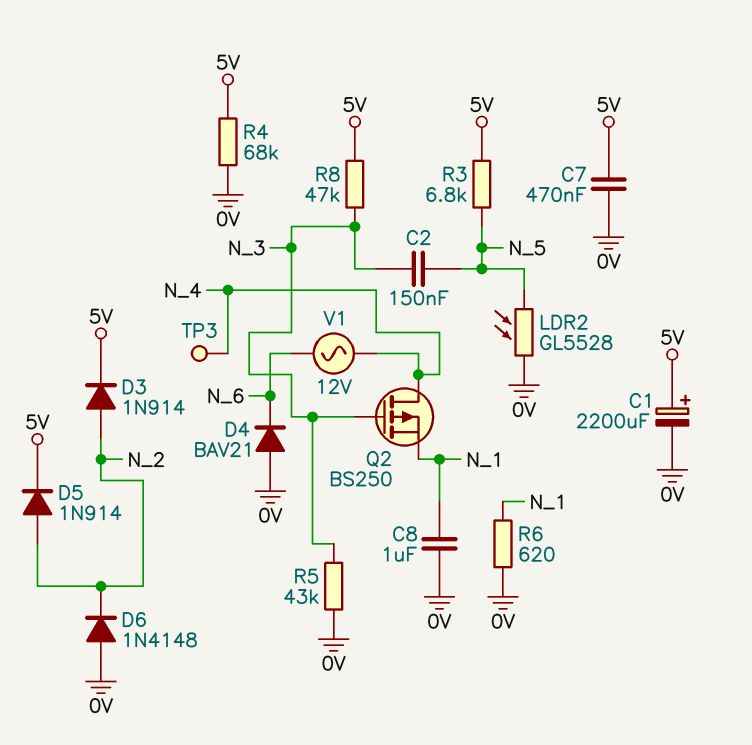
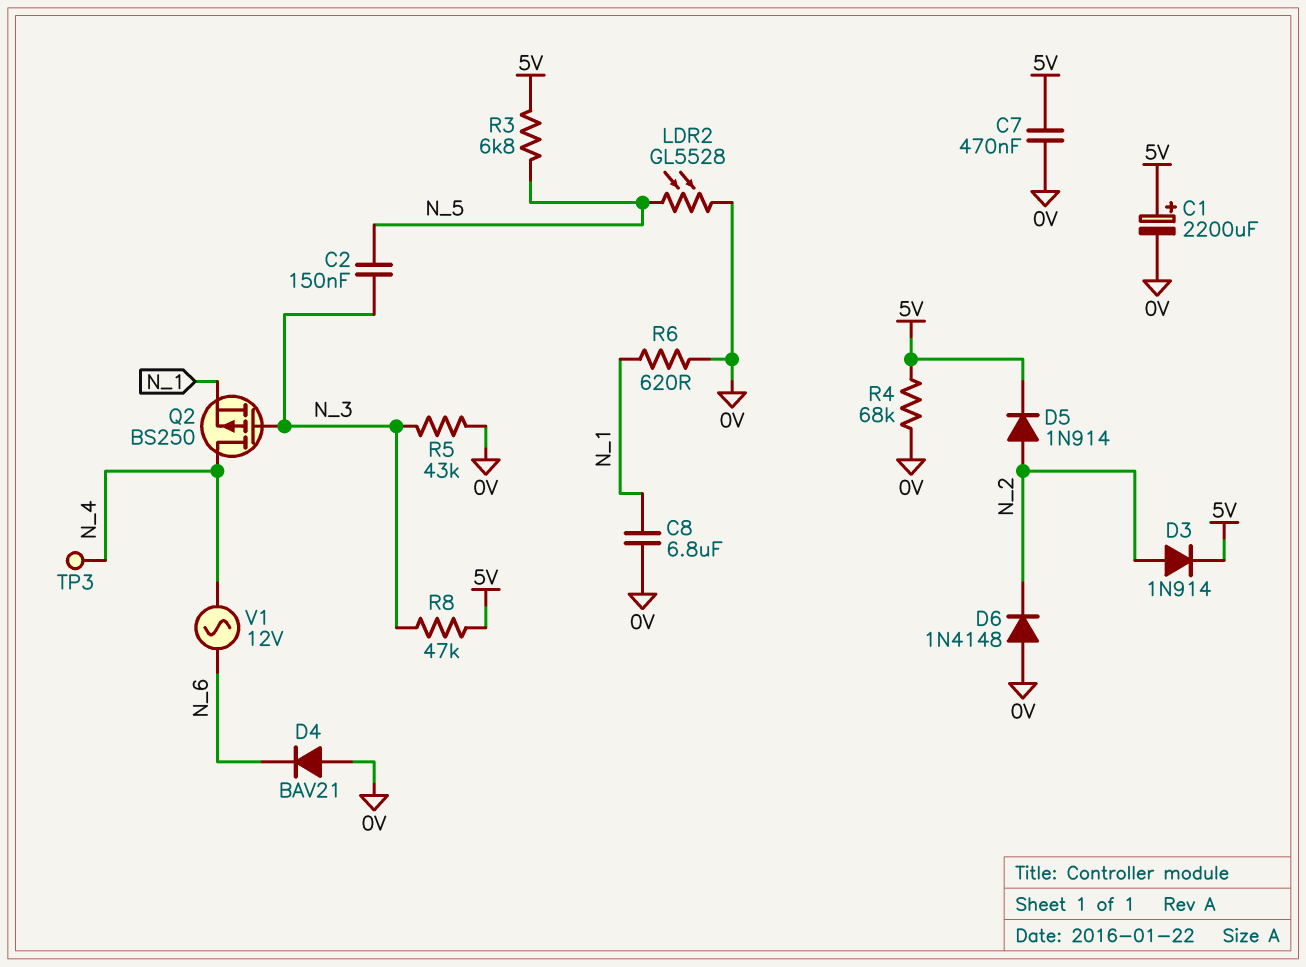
C8: 1uF (0V, N_1) -> 6.8uF (0V, N_1)

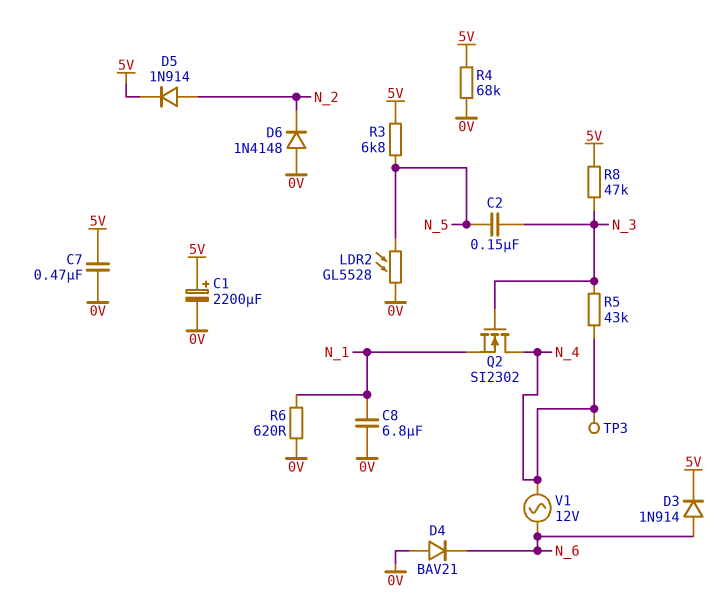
D3: diode 1N914 (A N_2, K 5V) -> diode 1N914 (A N_6, K 5V)
Q2: PMOS BS250 (G N_3, D N_4, S N_1) -> NMOS SI2302 (G N_3, D N_4, S N_1)
R5: 43k (0V, N_3) -> 43k (N_3, N_4)

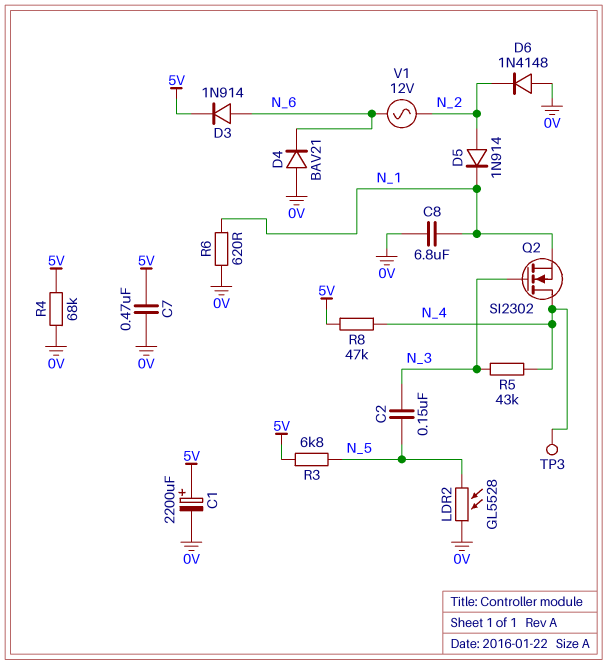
D5: diode 1N914 (A N_2, K 5V) -> diode 1N914 (A N_2, K N_1)
R8: 47k (5V, N_3) -> 47k (5V, N_4)
V1: AC 12V (N_4, N_6) -> AC 12V (N_2, N_6)

